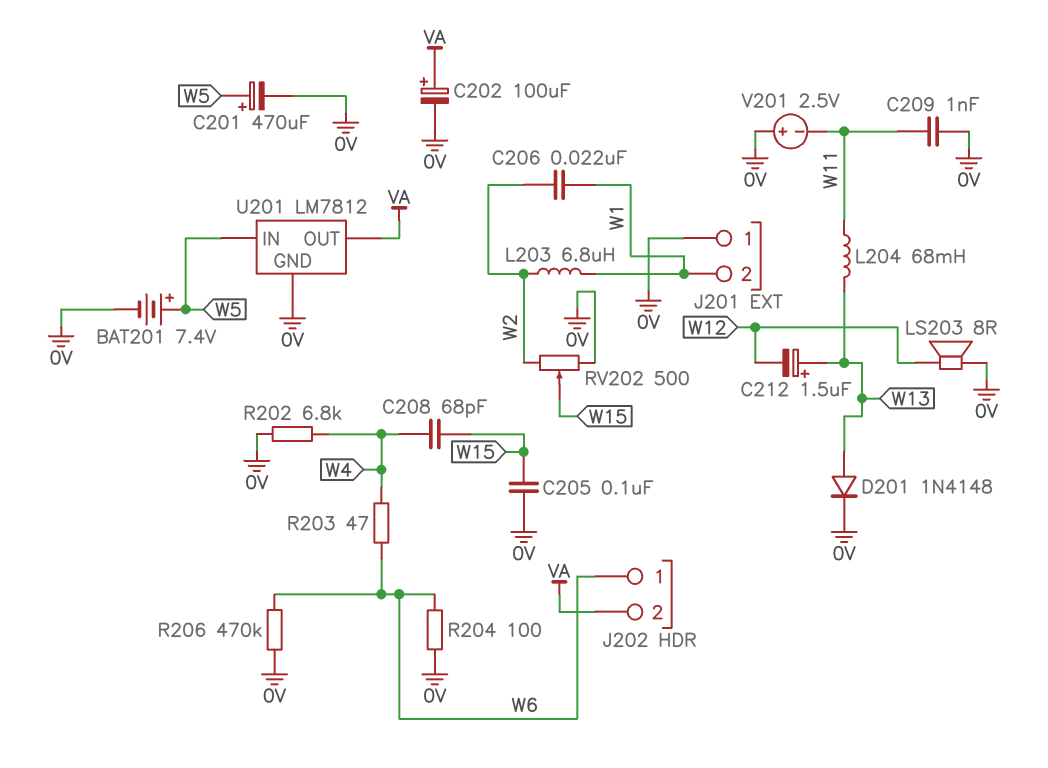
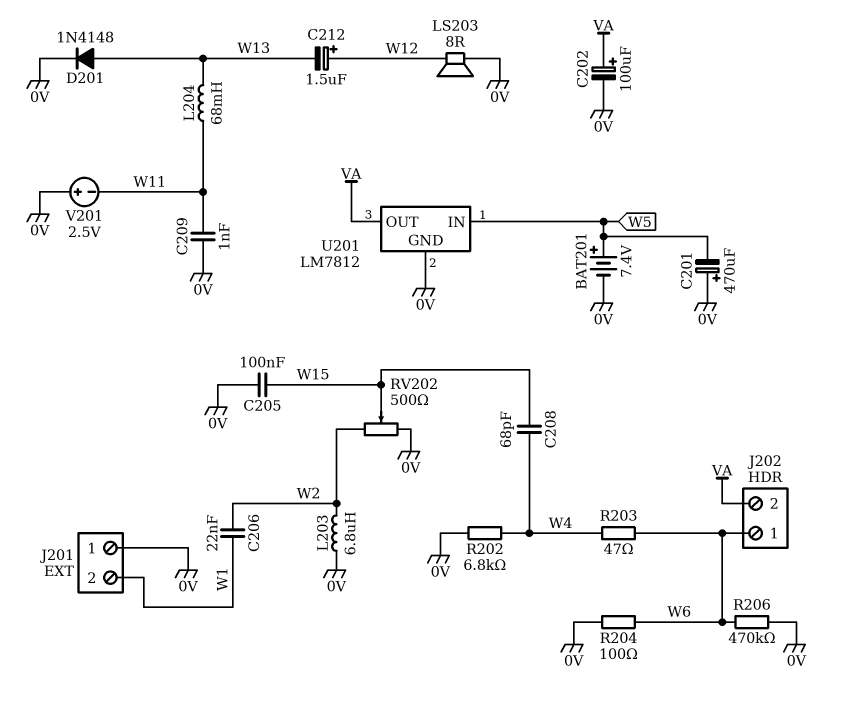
C201: 470uF (plus W5, minus 0V) -> 470uF (plus 0V, minus W5)
C212: 1.5uF (plus W13, minus W12) -> 1.5uF (plus W12, minus W13)
L203: 6.8uH (W1, W2) -> 6.8uH (0V, W2)

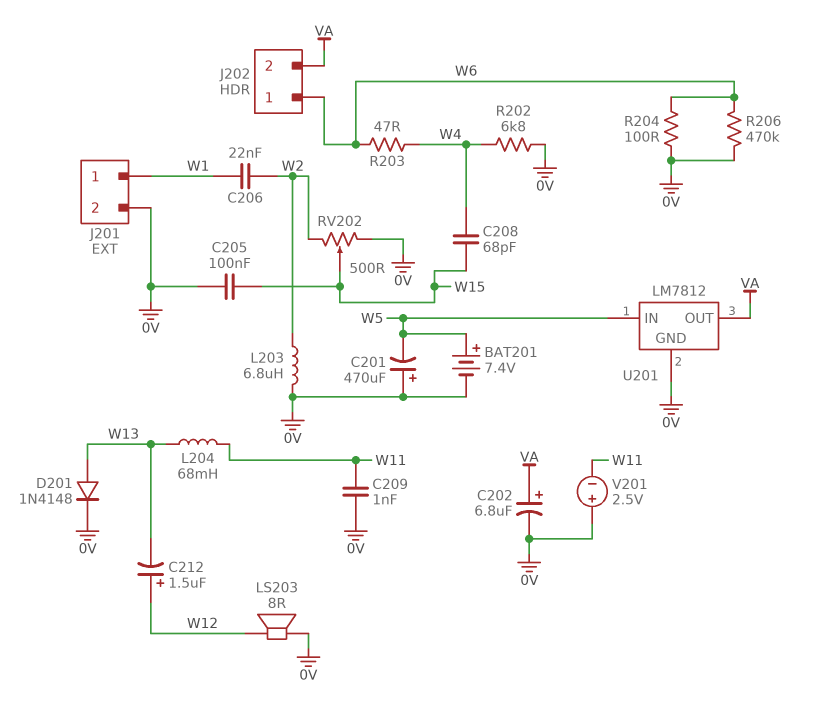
C202: 100uF (plus VA, minus 0V) -> 6.8uF (plus VA, minus 0V)
J201 pin 1: 0V -> W1
J201 pin 2: W1 -> 0V

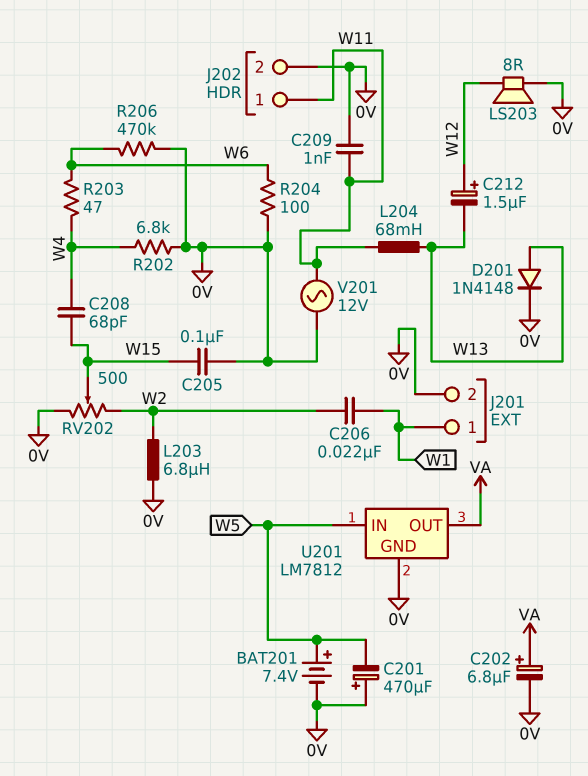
J202 pin 1: W6 -> W11
J202 pin 2: VA -> 0V
V201: 2.5V (plus 0V, minus W11) -> AC 12V (0V, W11)

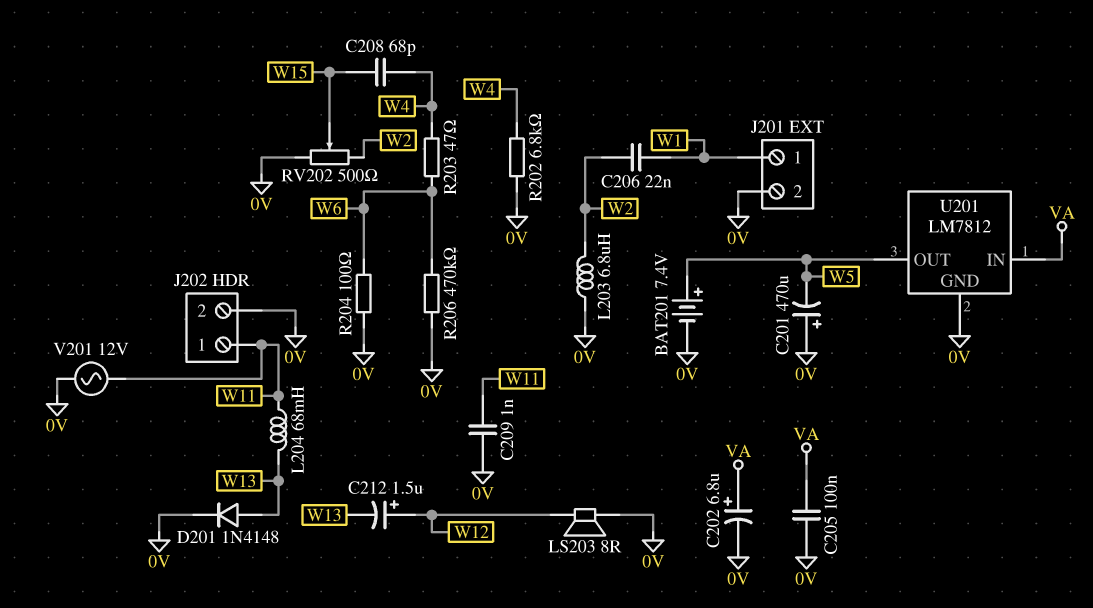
C205: 100nF (0V, W15) -> 100nF (0V, VA)
U201 pin IN: W5 -> VA
U201 pin OUT: VA -> W5

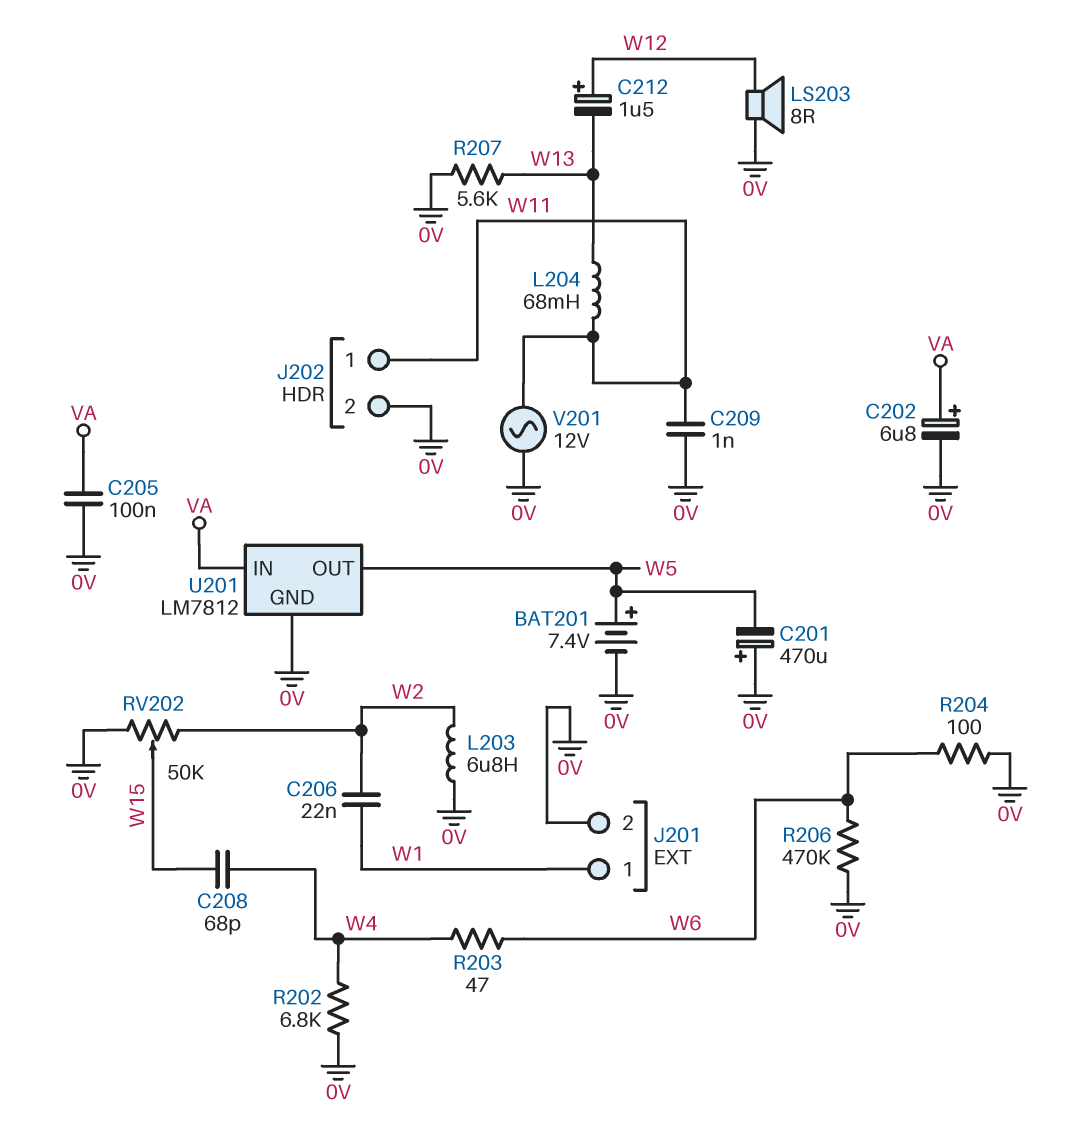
D201: diode 1N4148 (A W13, K 0V) -> none
R207: none -> 5.6k (0V, W13)
RV202: 500 (0V, W2, wiper W15) -> 50k (0V, W2, wiper W15)

